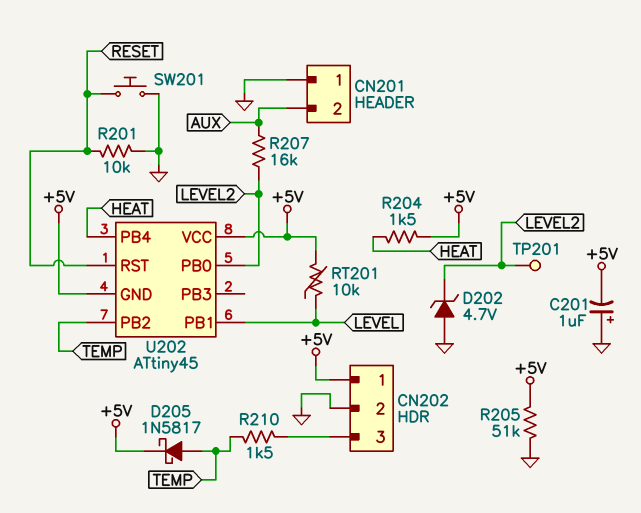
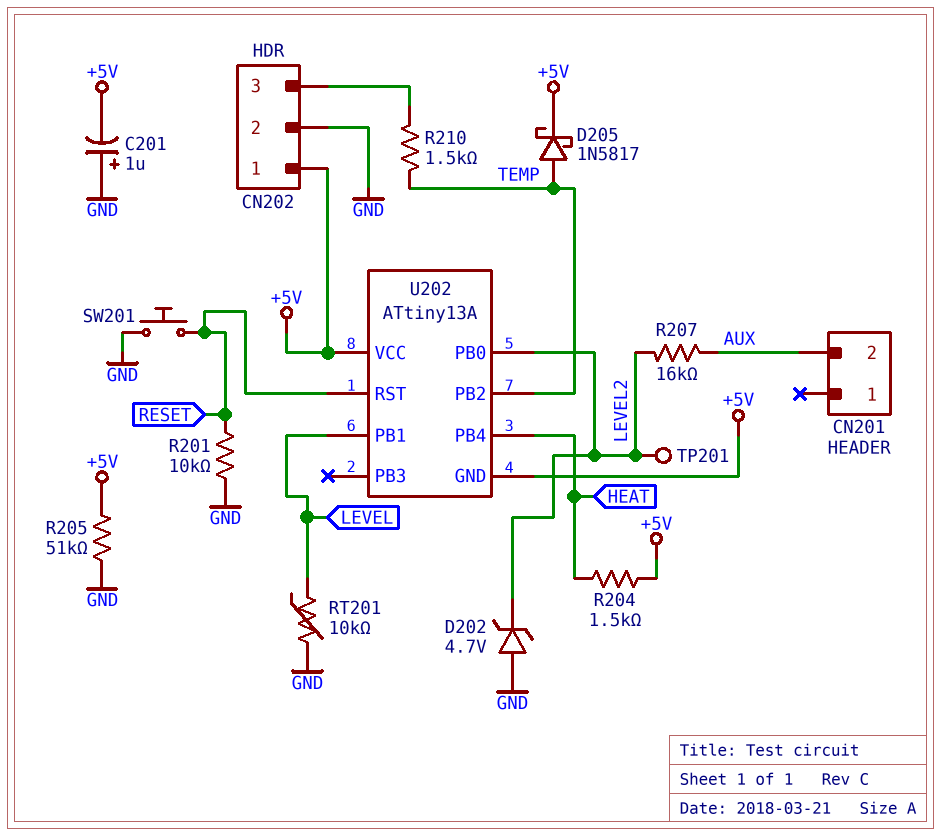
CN201 pin 1: GND -> none
RT201: 10k (+5V, LEVEL) -> 10k (GND, LEVEL)
U202: ATtiny45 -> ATtiny13A

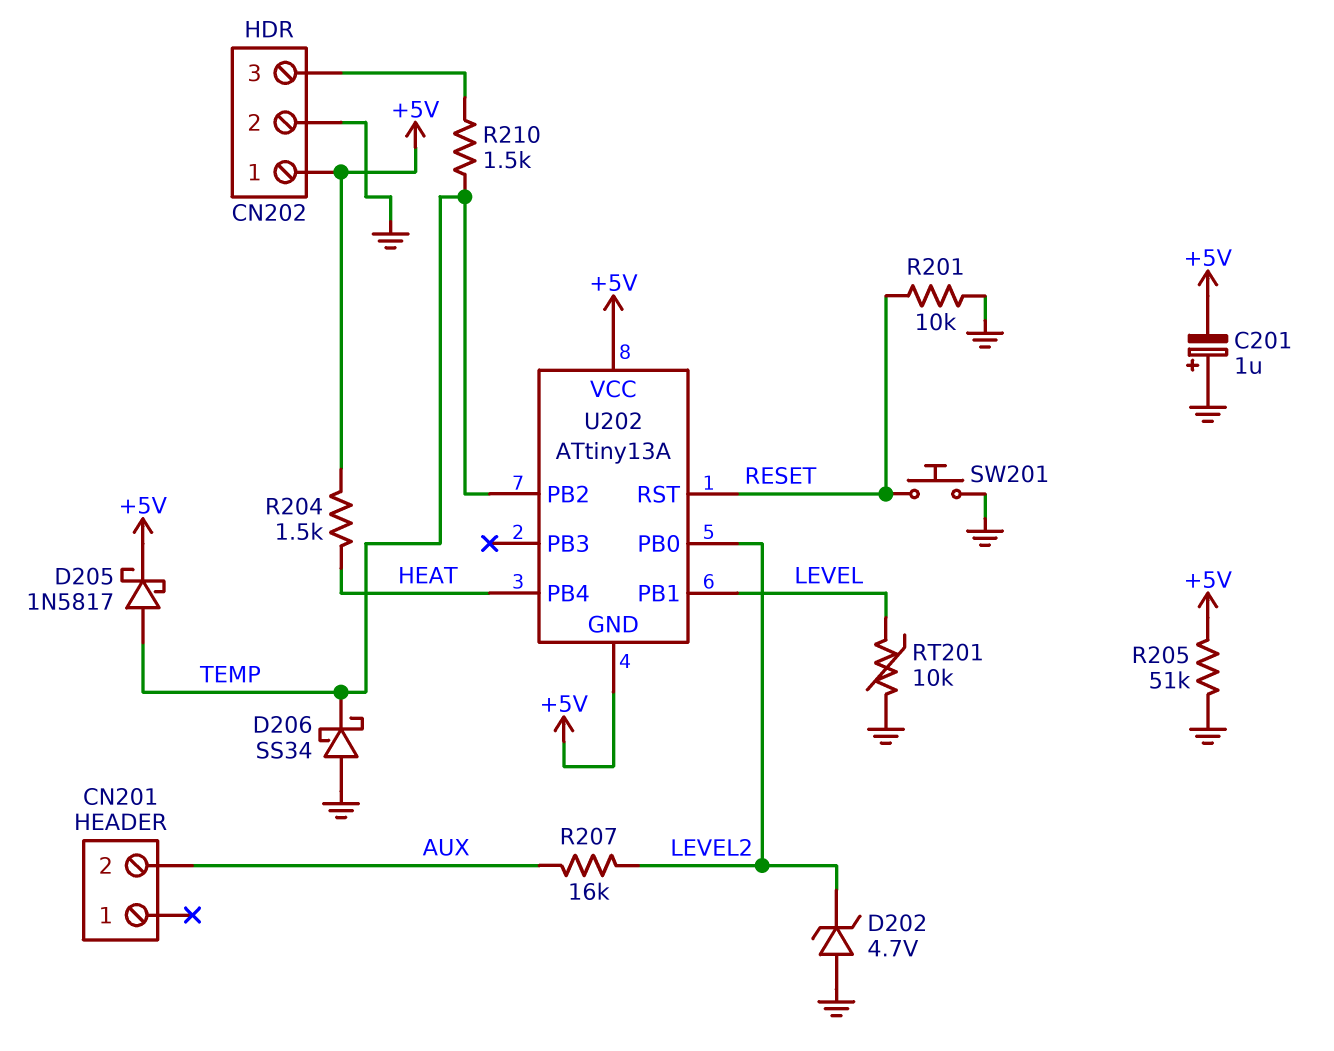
D206: none -> schottky SS34 (A GND, K TEMP)
TP201: test point (LEVEL2) -> none

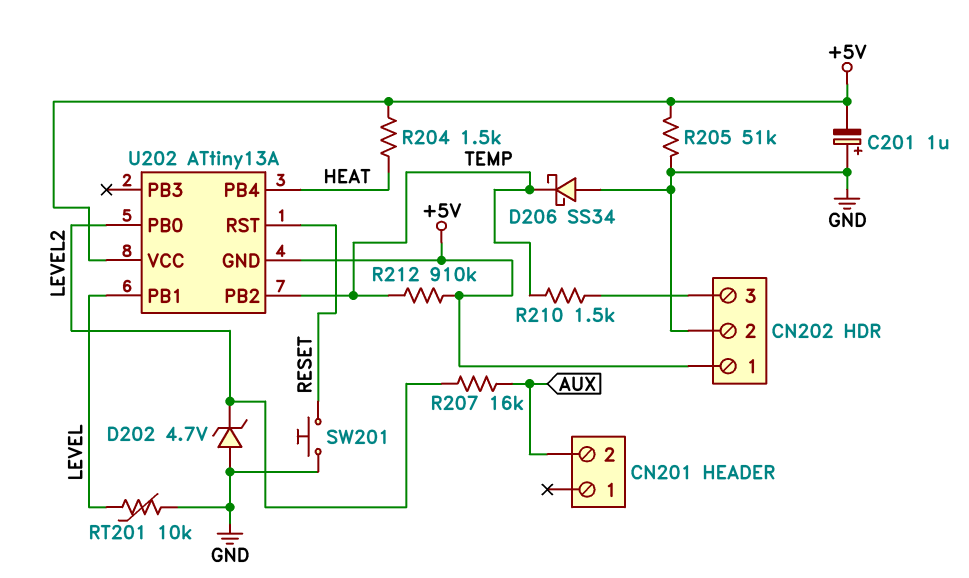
D205: schottky 1N5817 (A TEMP, K +5V) -> none
R201: 10k (GND, RESET) -> none
R212: none -> 910k (+5V, TEMP)

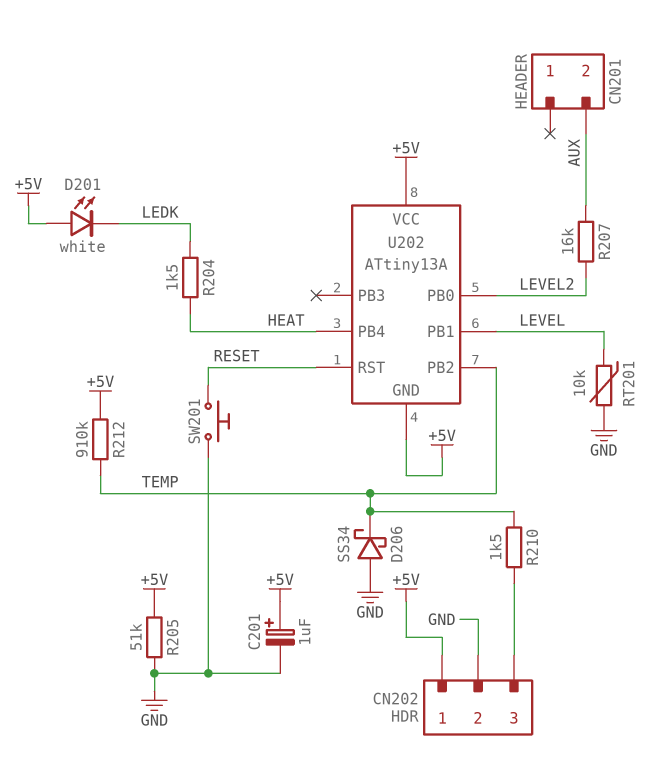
C201: 1uF (plus GND, minus +5V) -> 1uF (plus +5V, minus GND)
D201: none -> LED white (A +5V, K LEDK)
D202: zener 4.7V (A GND, K LEVEL2) -> none
R204: 1.5k (+5V, HEAT) -> 1.5k (HEAT, LEDK)

